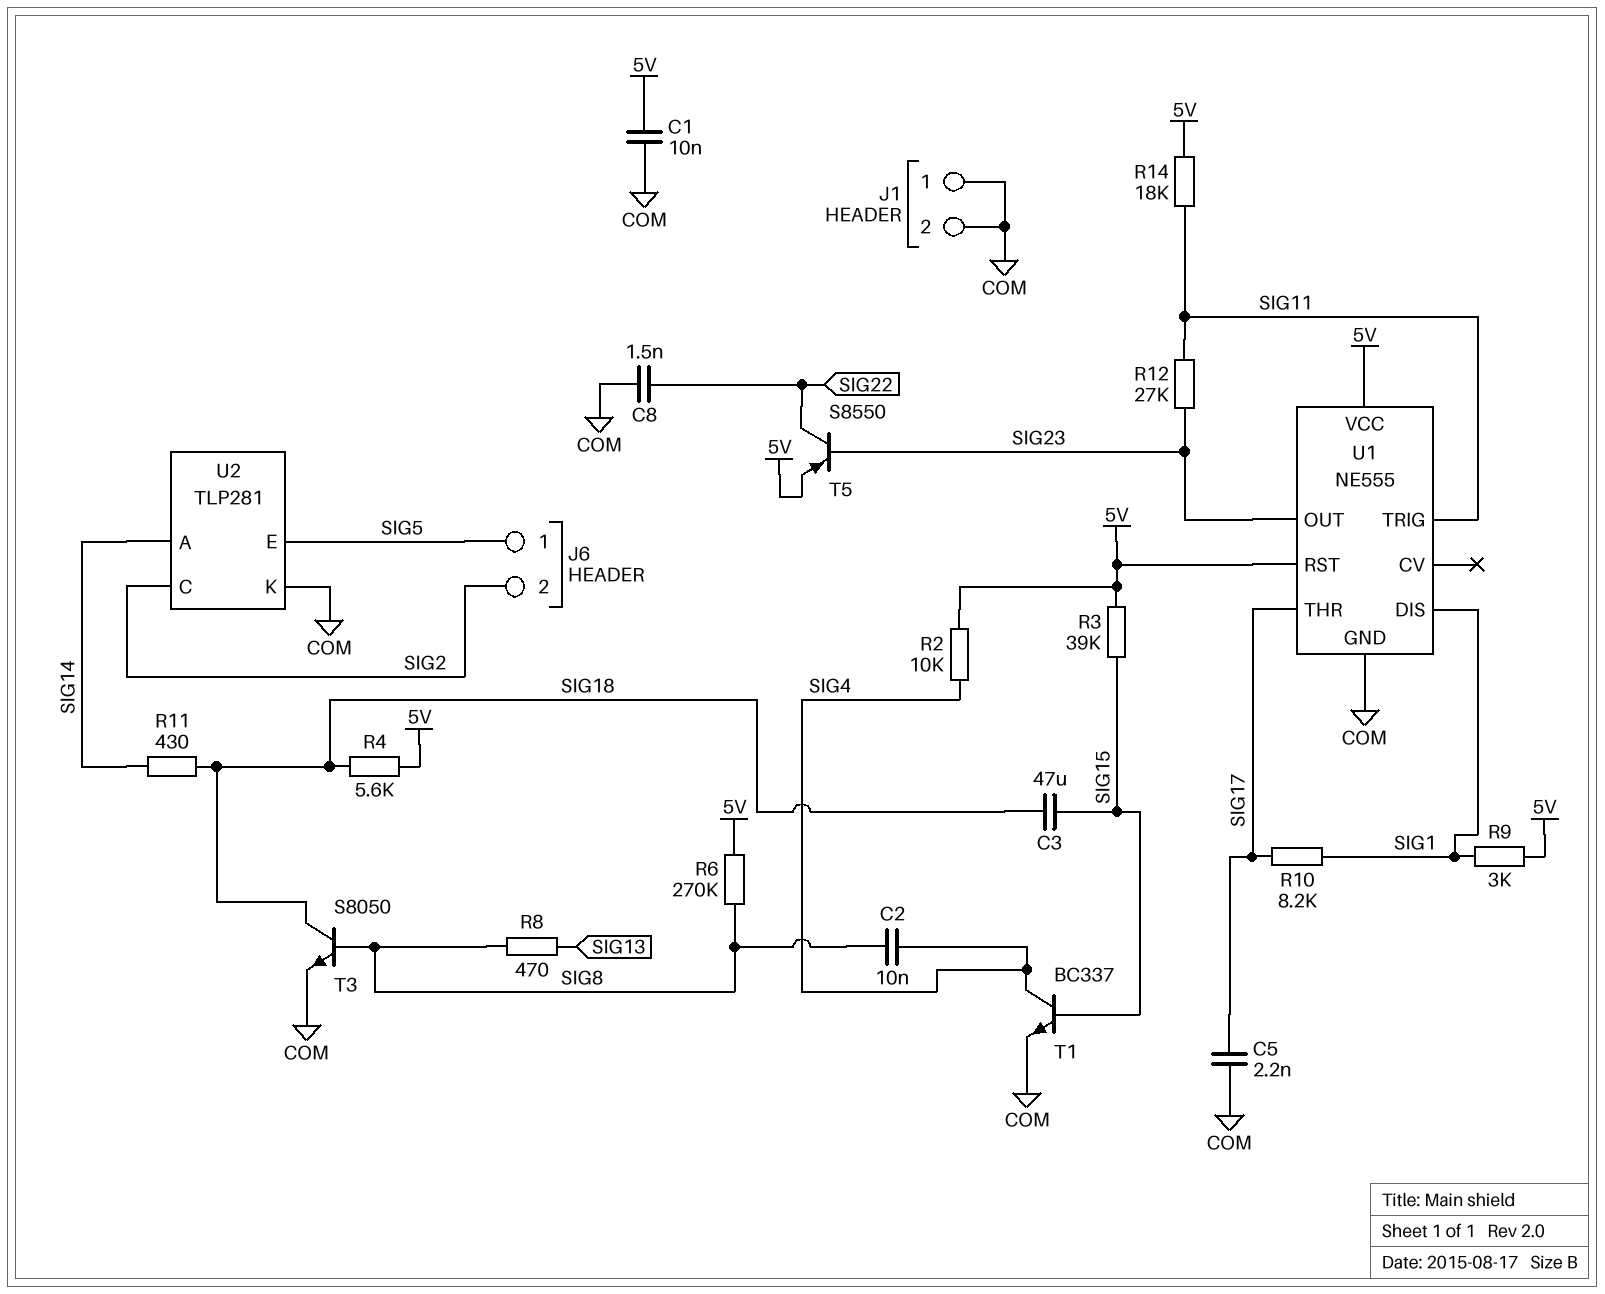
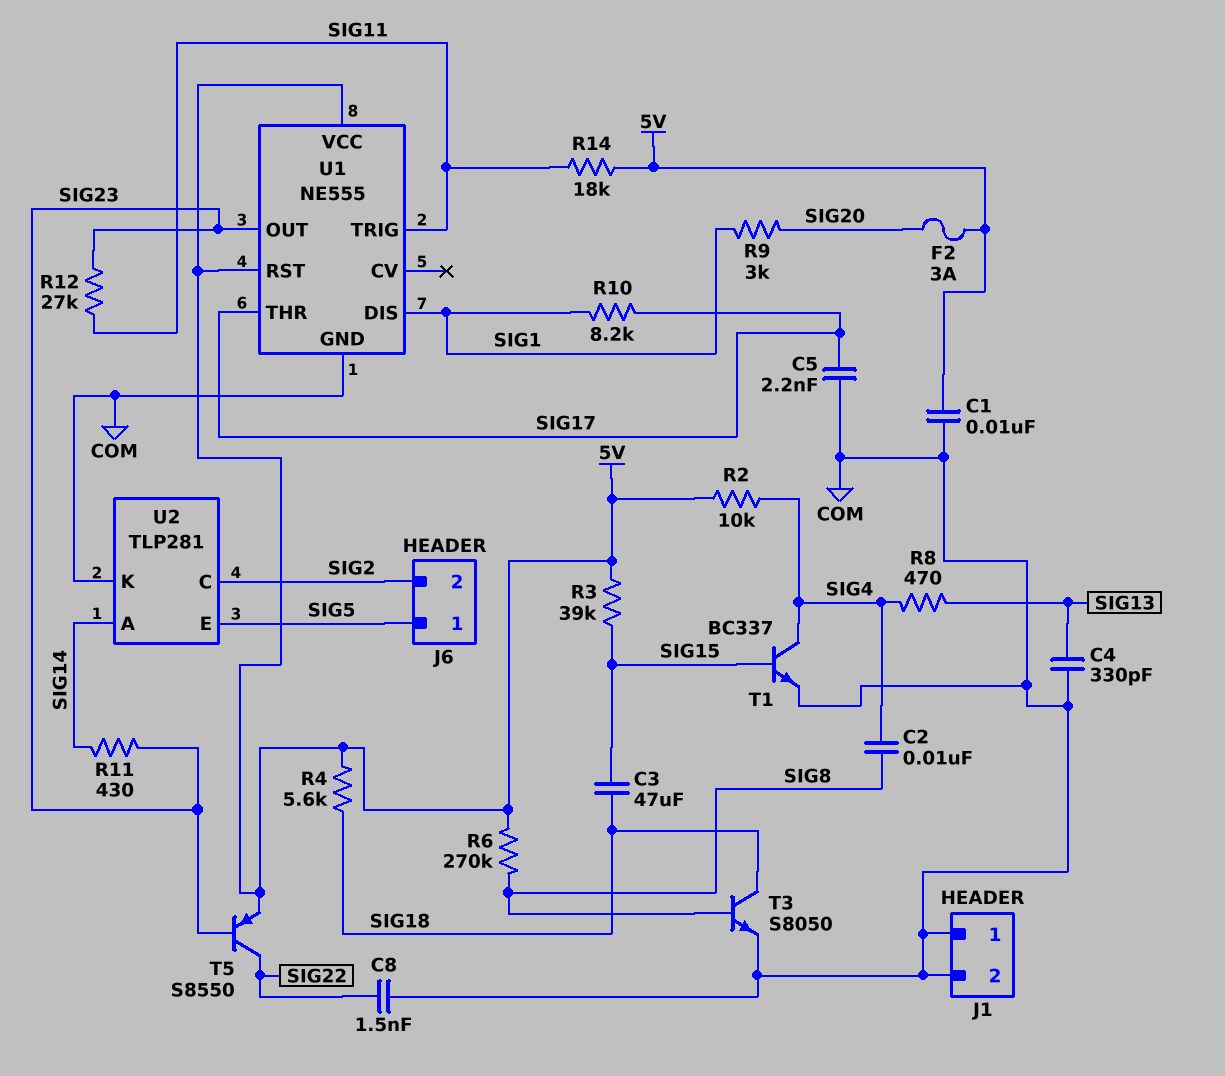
C4: none -> 330pF (COM, SIG13)
F2: none -> 3A (5V, SIG20)
R8: 470 (SIG8, SIG13) -> 470 (SIG4, SIG13)
R9: 3k (5V, SIG1) -> 3k (SIG1, SIG20)
R11: 430 (SIG14, SIG18) -> 430 (SIG14, SIG23)

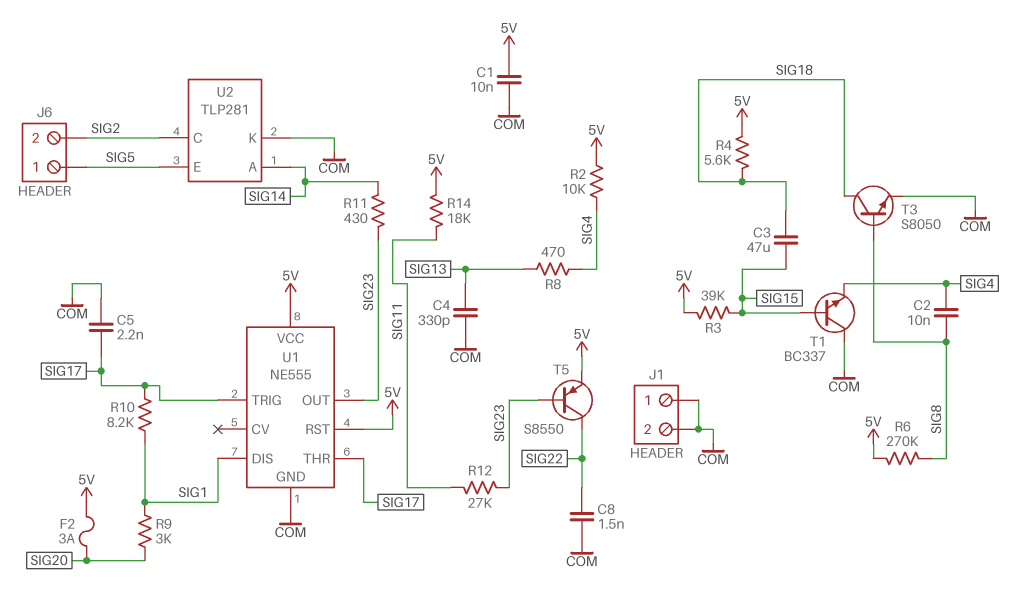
T1: NPN BC337 (B SIG15, C SIG4, E COM) -> NPN BC337 (B SIG15, C COM, E SIG4)
U1 pin TRIG: SIG11 -> SIG17

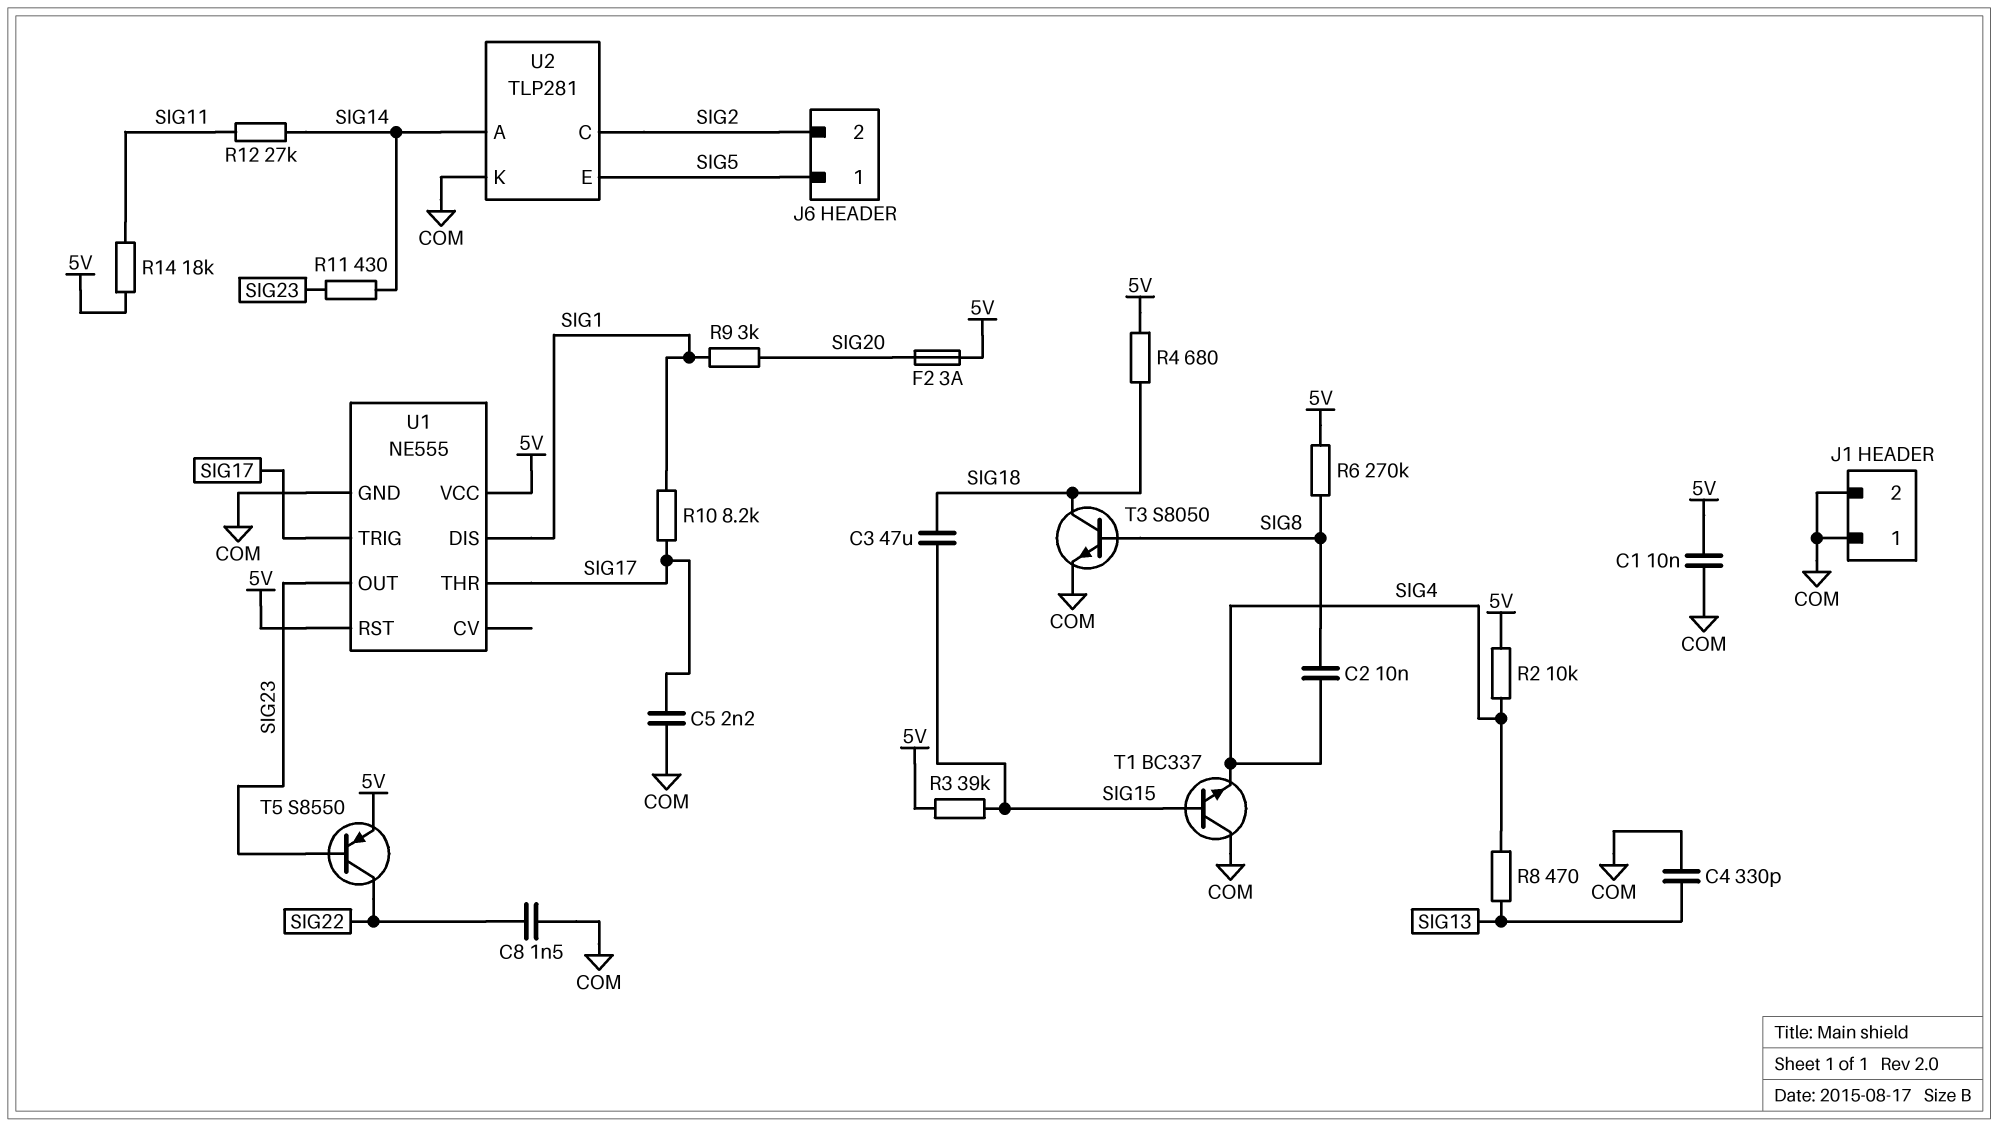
R4: 5.6k (5V, SIG18) -> 680 (5V, SIG18)
R12: 27k (SIG11, SIG23) -> 27k (SIG11, SIG14)

